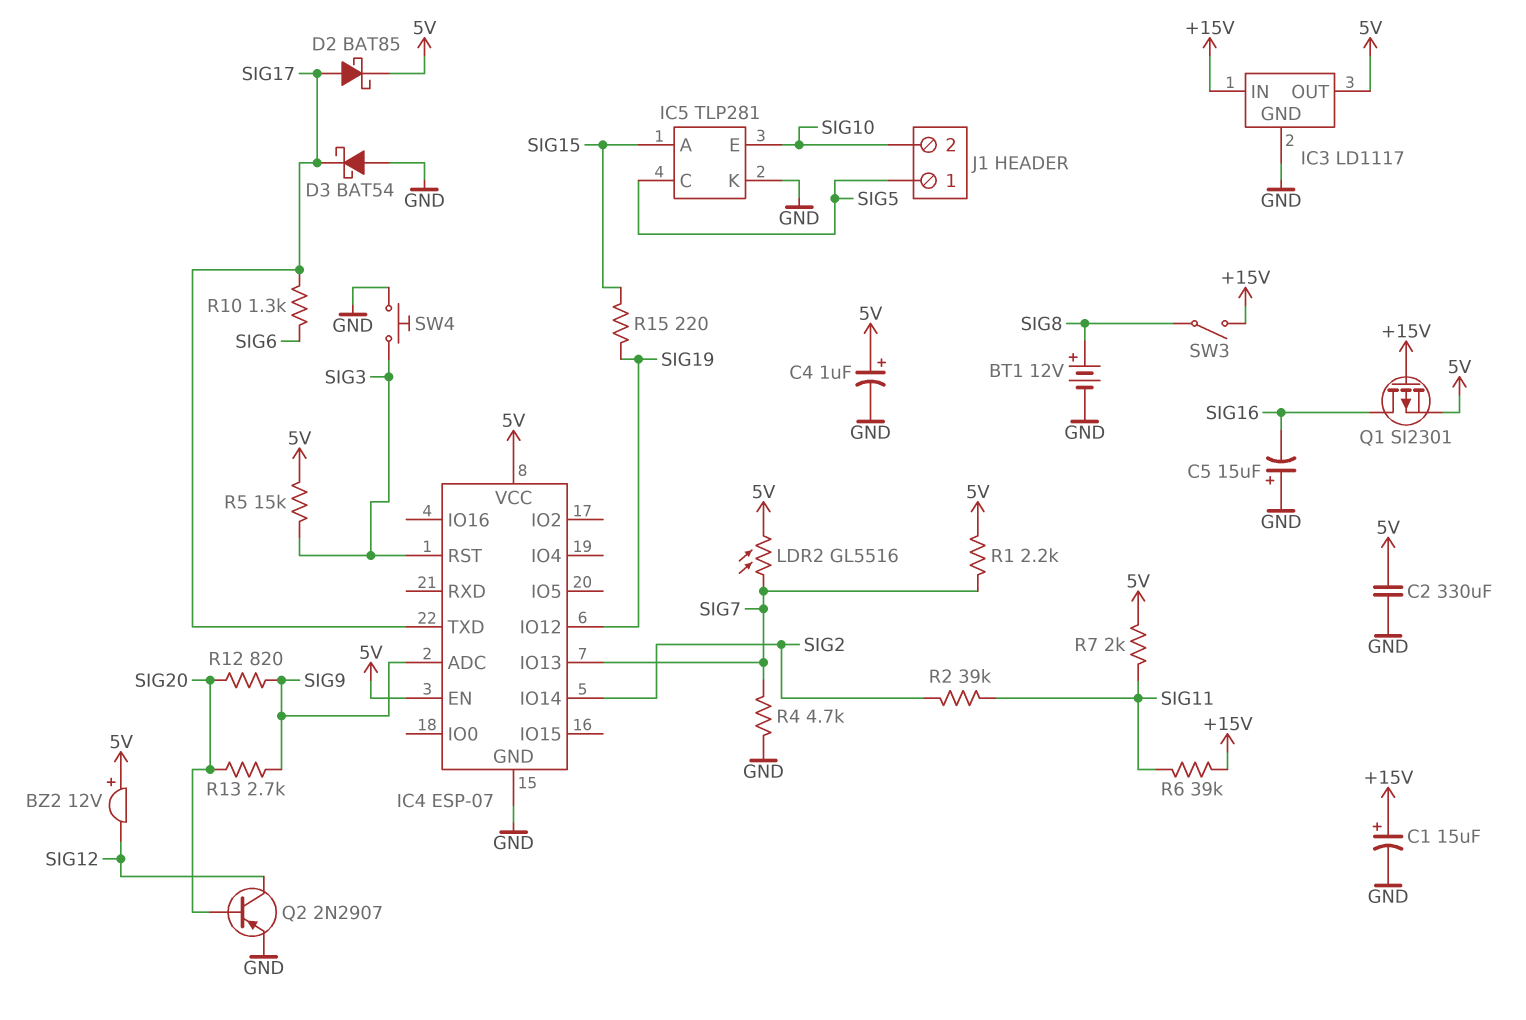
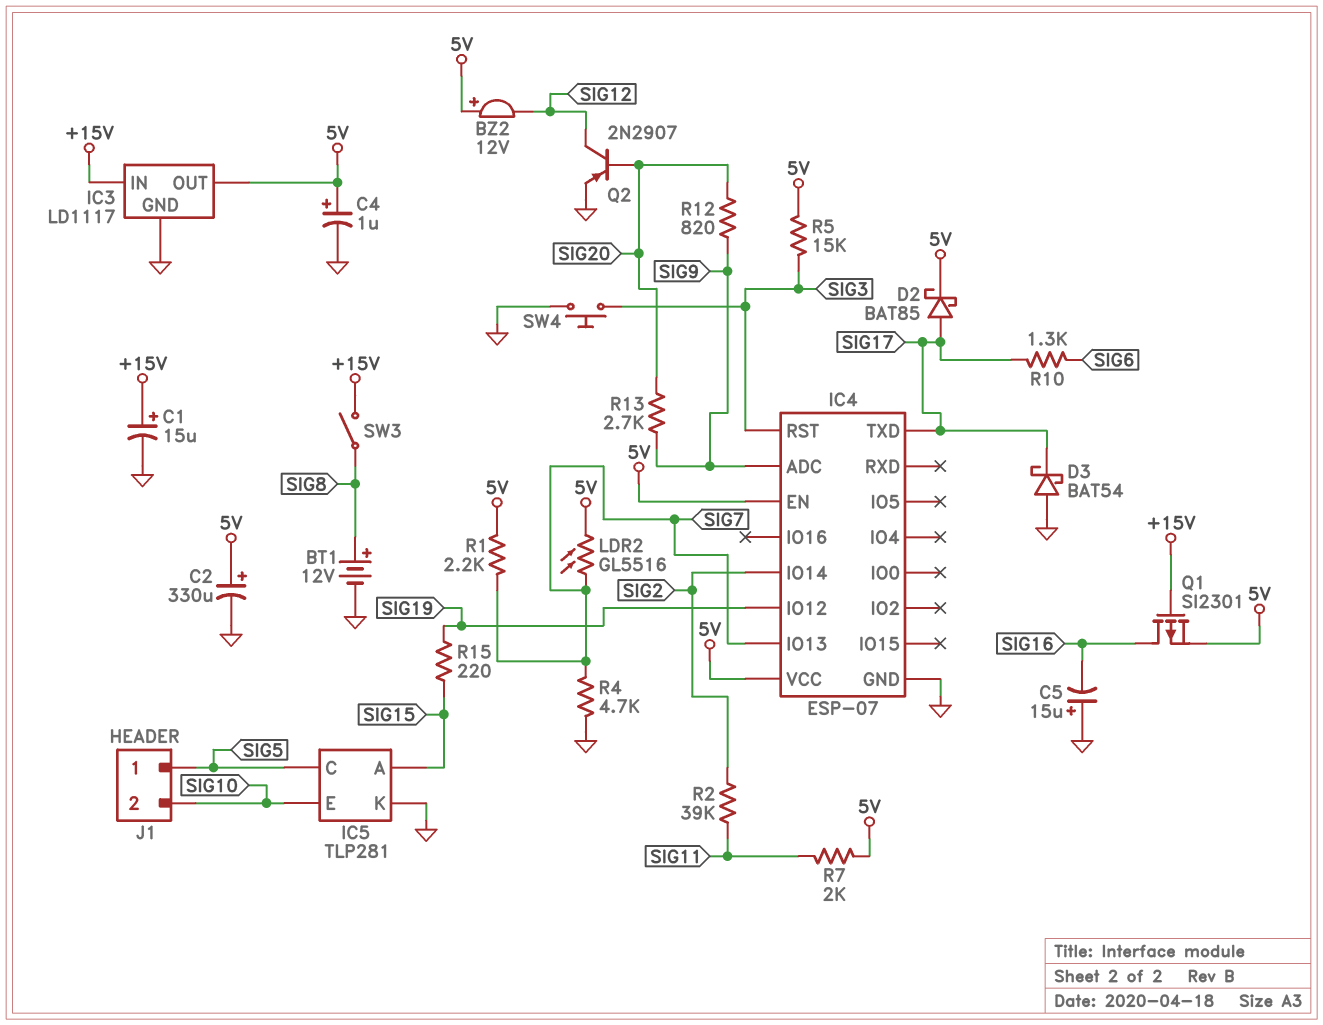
C2: 330uF (5V, GND) -> 330uF (plus 5V, minus GND)
R6: 39k (+15V, SIG11) -> none

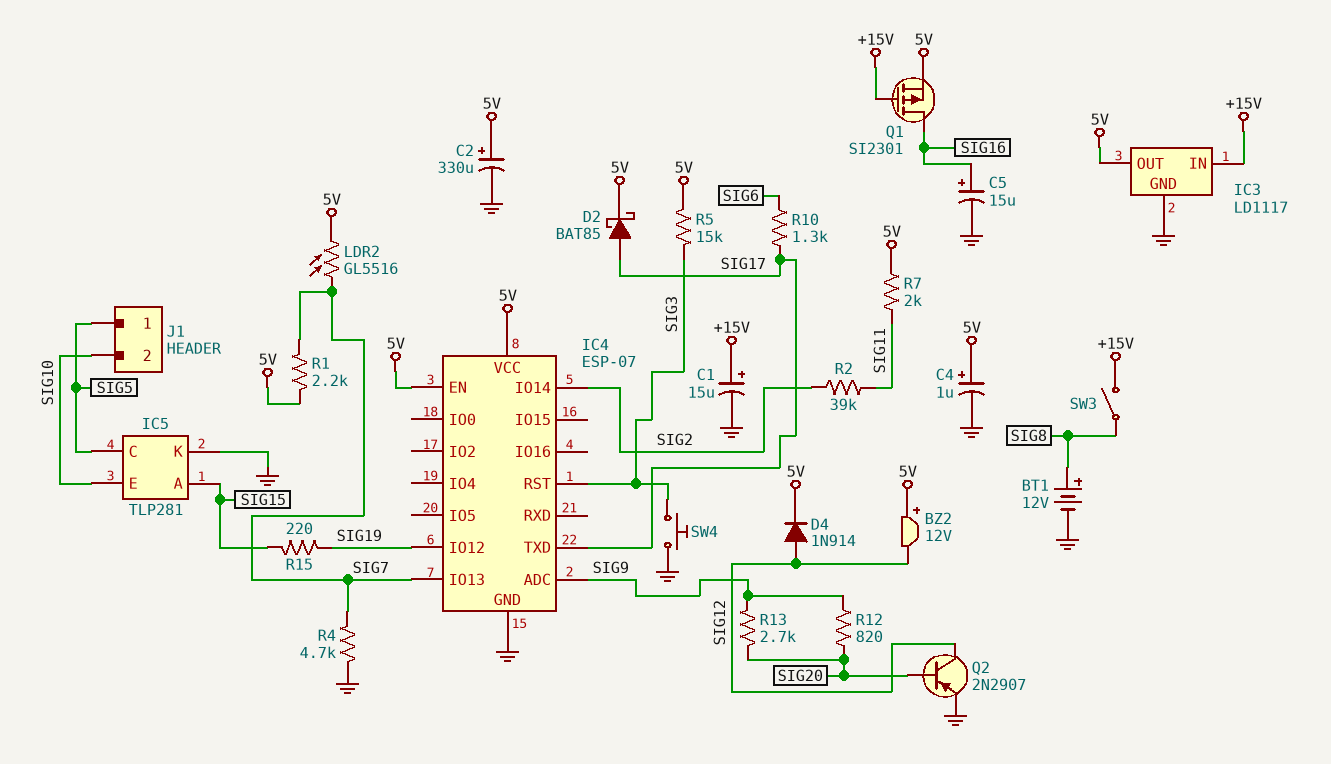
C5: 15uF (plus GND, minus SIG16) -> 15uF (plus SIG16, minus GND)
D3: schottky BAT54 (A GND, K SIG17) -> none
D4: none -> diode 1N914 (A SIG12, K 5V)

